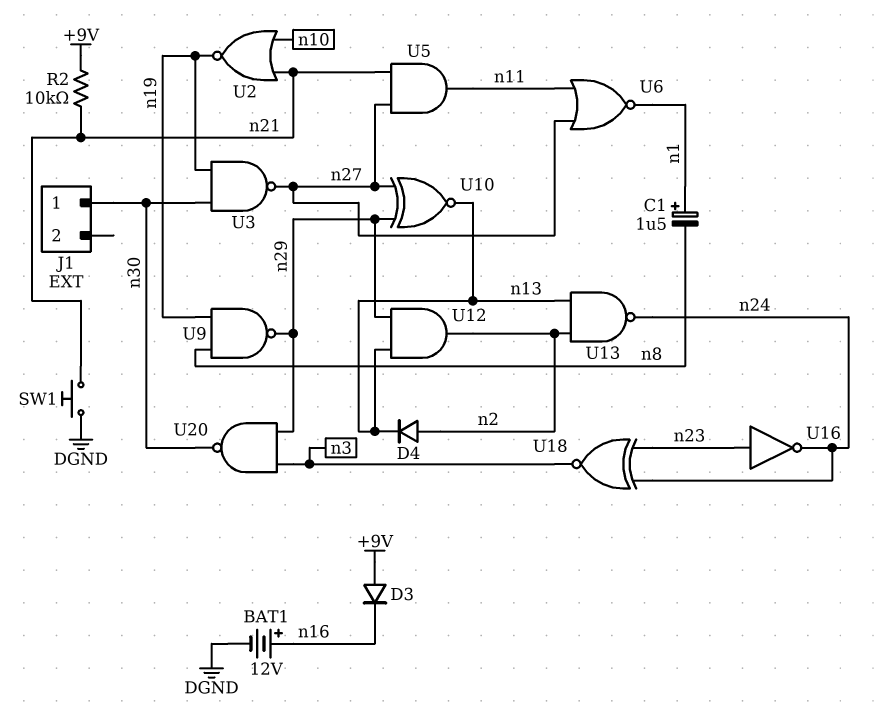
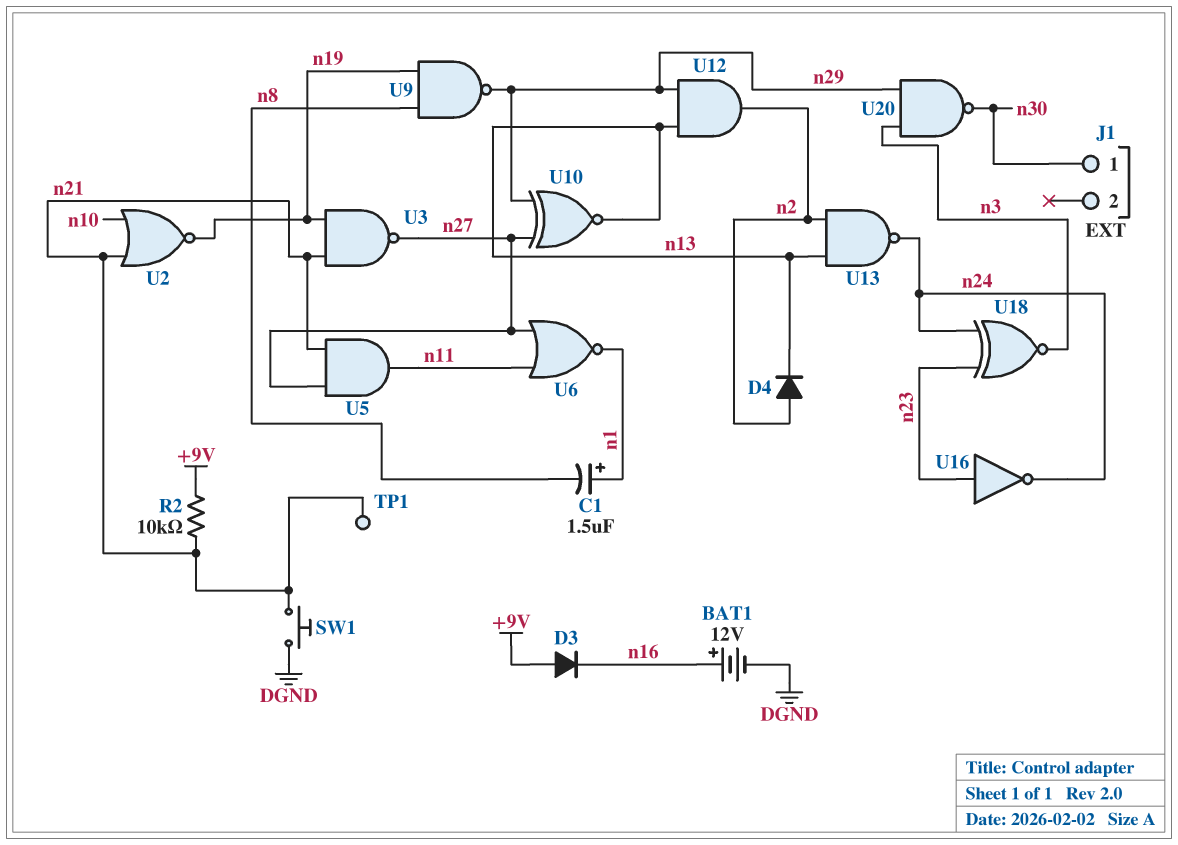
TP1: none -> test point (n21)
U3: NAND (in n19, in n30, out n27) -> NAND (in n19, in n21, out n27)

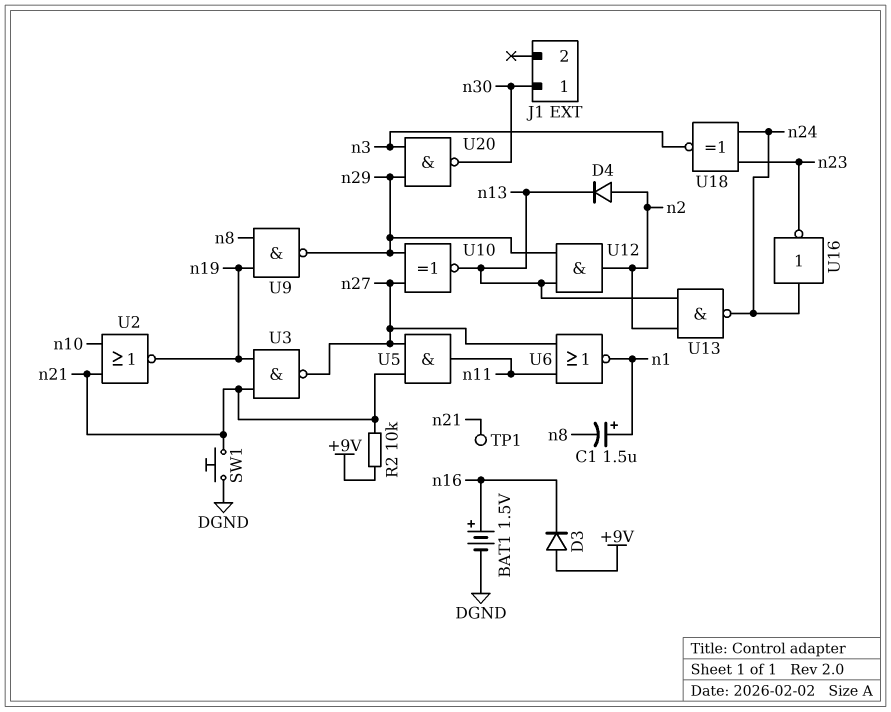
BAT1: 12V (plus n16, minus DGND) -> 1.5V (plus n16, minus DGND)
U16: NOT (in n23, out n24) -> NOT (in n24, out n23)

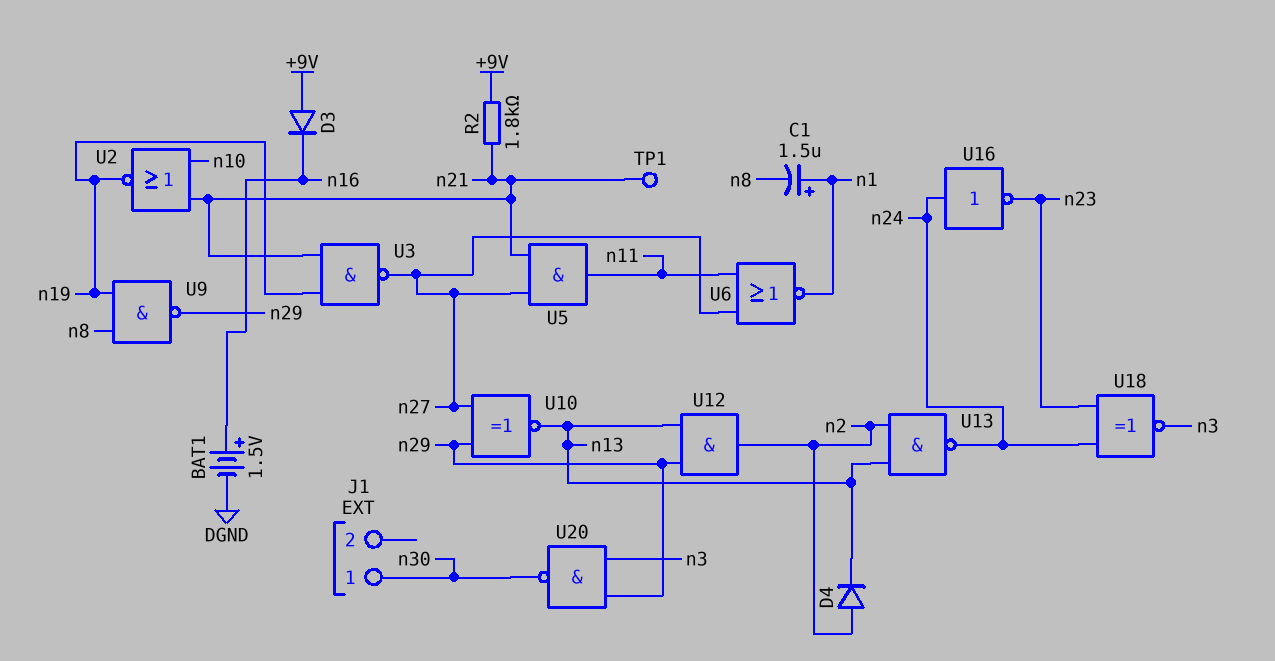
R2: 10k (+9V, n21) -> 1.8k (+9V, n21)
SW1: button (DGND, n21) -> none

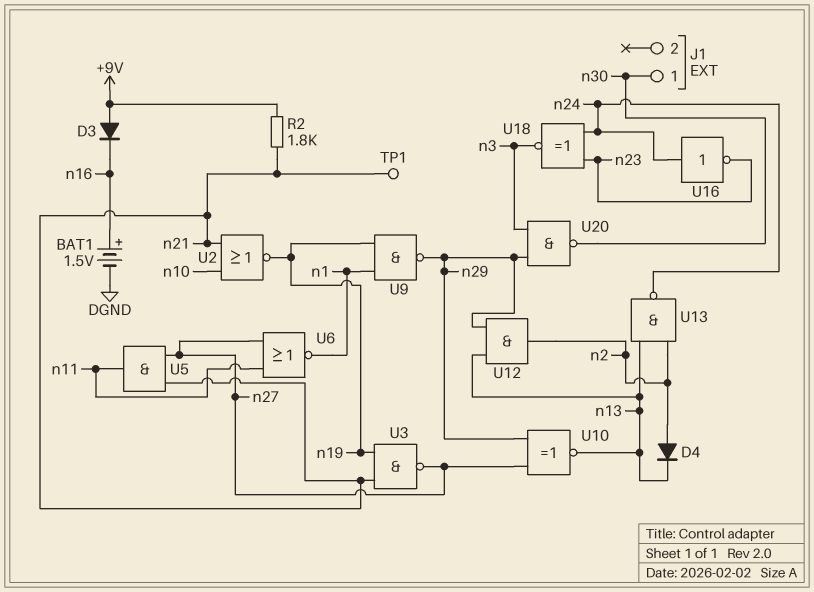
C1: 1.5uF (plus n1, minus n8) -> none
U9: NAND (in n8, in n19, out n29) -> NAND (in n1, in n19, out n29)

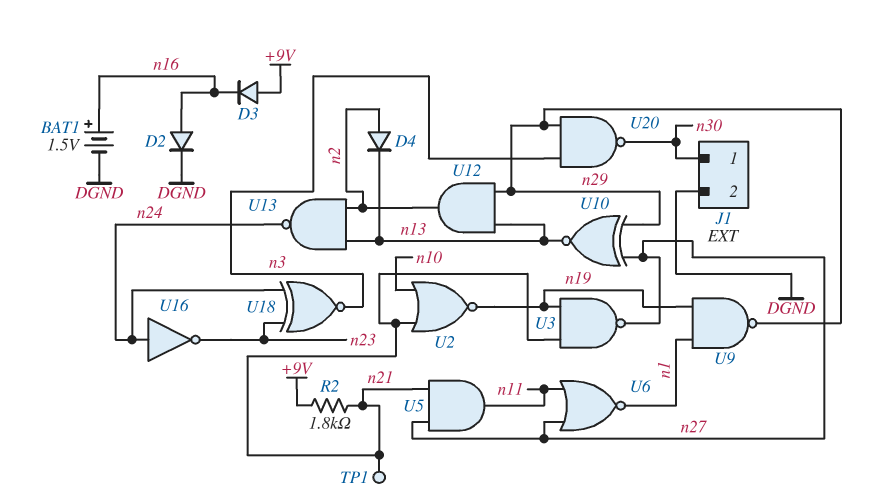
D2: none -> diode (A n16, K DGND)
J1 pin 2: none -> DGND

